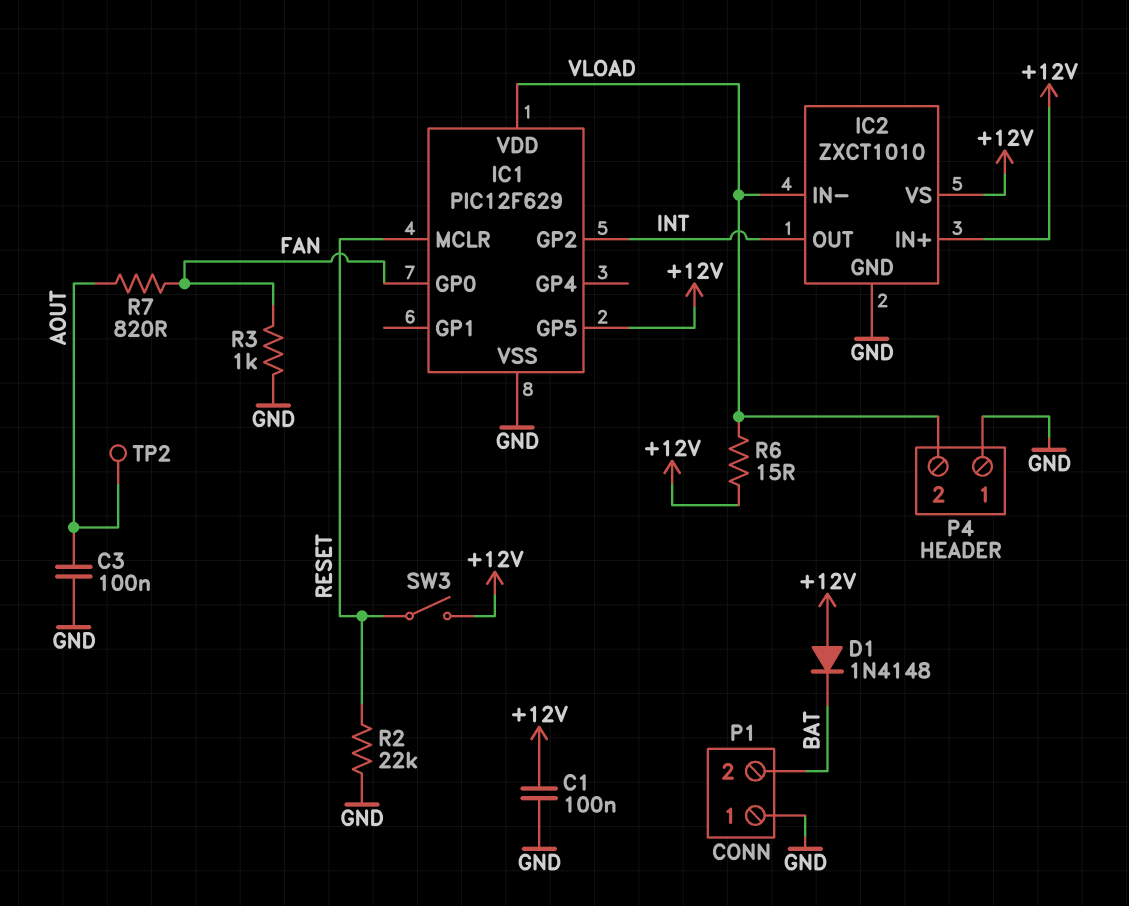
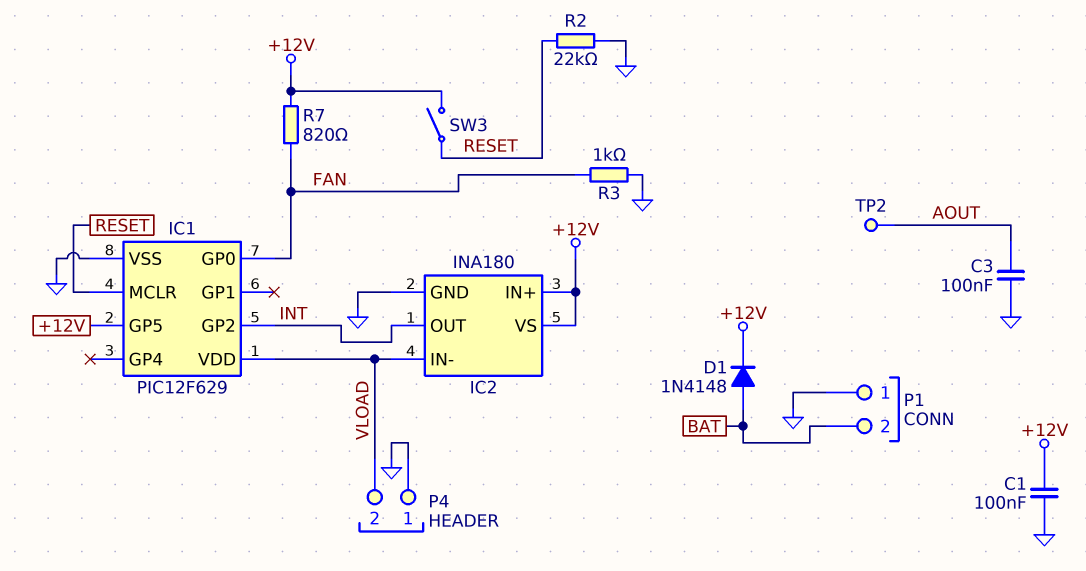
D1: diode 1N4148 (A +12V, K BAT) -> diode 1N4148 (A BAT, K +12V)
IC2: ZXCT1010 -> INA180
R6: 15 (+12V, VLOAD) -> none
R7: 820 (AOUT, FAN) -> 820 (+12V, FAN)

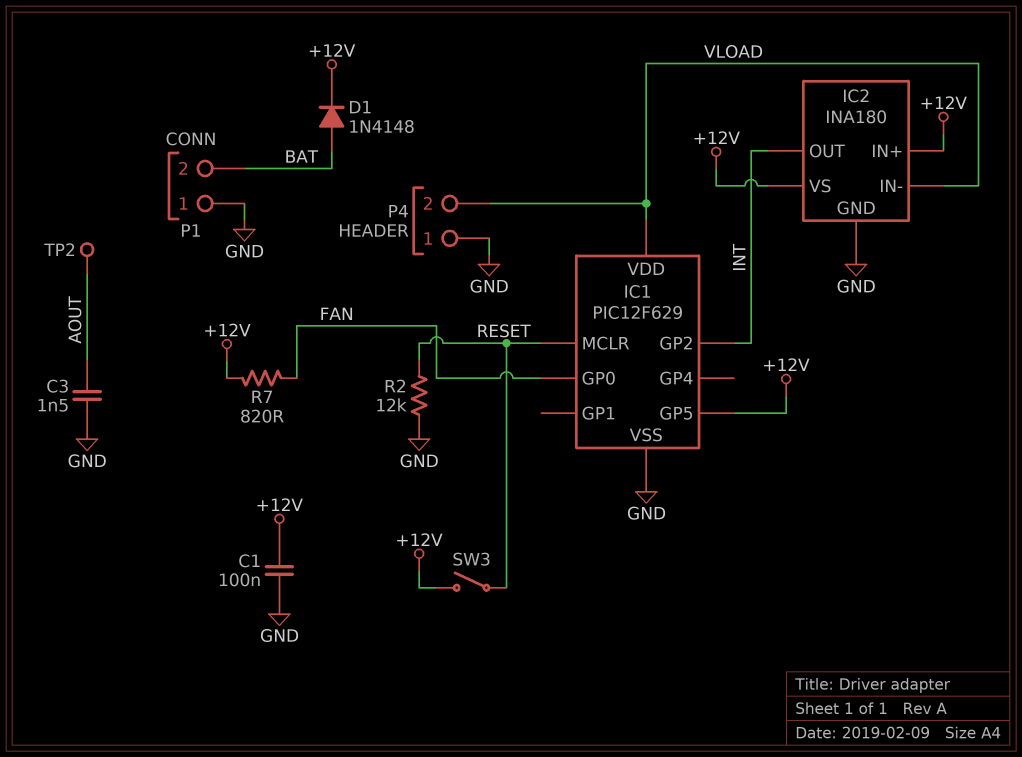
C3: 100nF (AOUT, GND) -> 1.5nF (AOUT, GND)
R2: 22k (GND, RESET) -> 12k (GND, RESET)
R3: 1k (FAN, GND) -> none

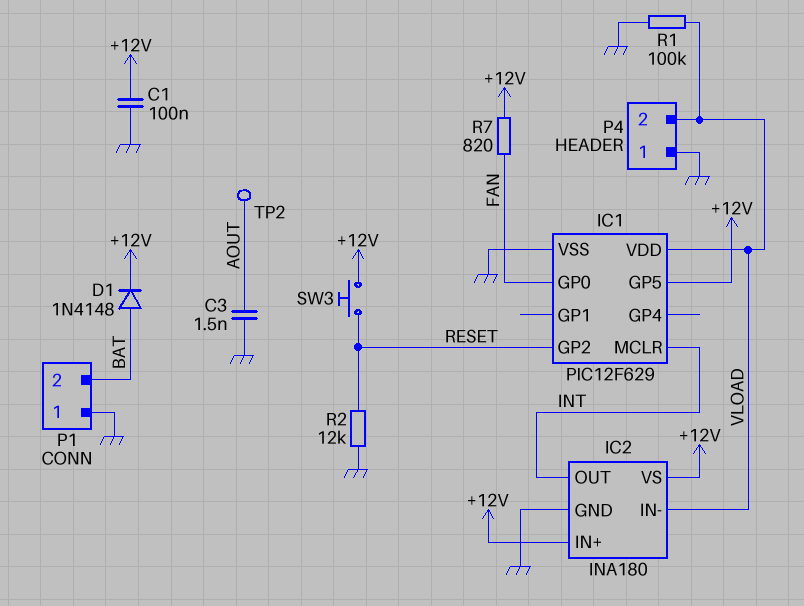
IC1 pin GP2: INT -> RESET
IC1 pin MCLR: RESET -> INT
R1: none -> 100k (GND, VLOAD)
SW3: switch (+12V, RESET) -> button (+12V, RESET)

